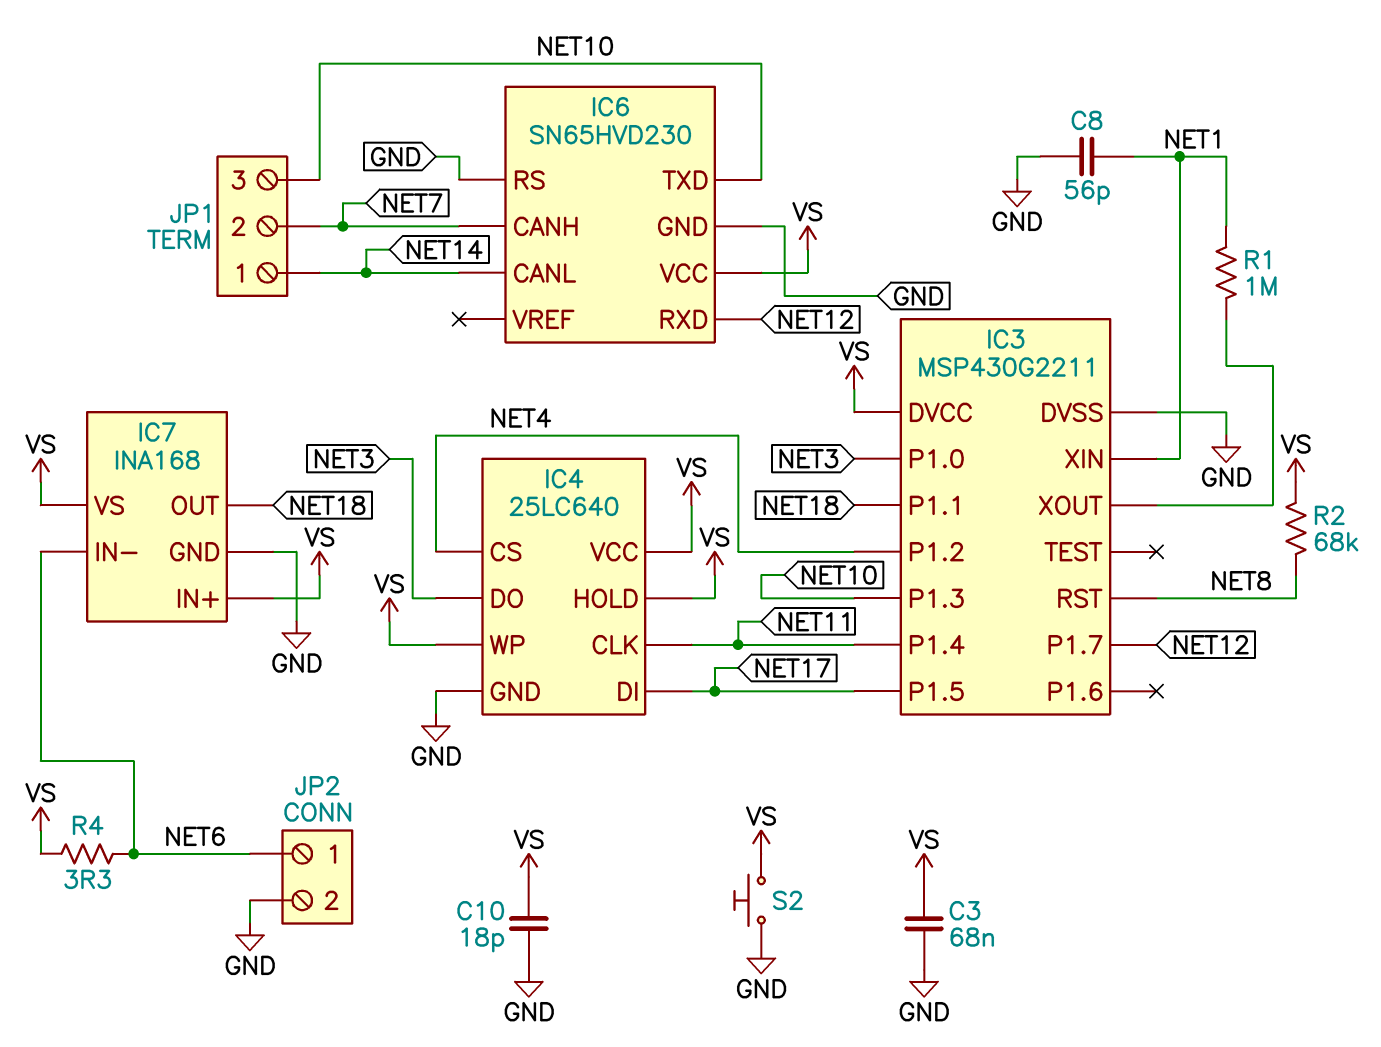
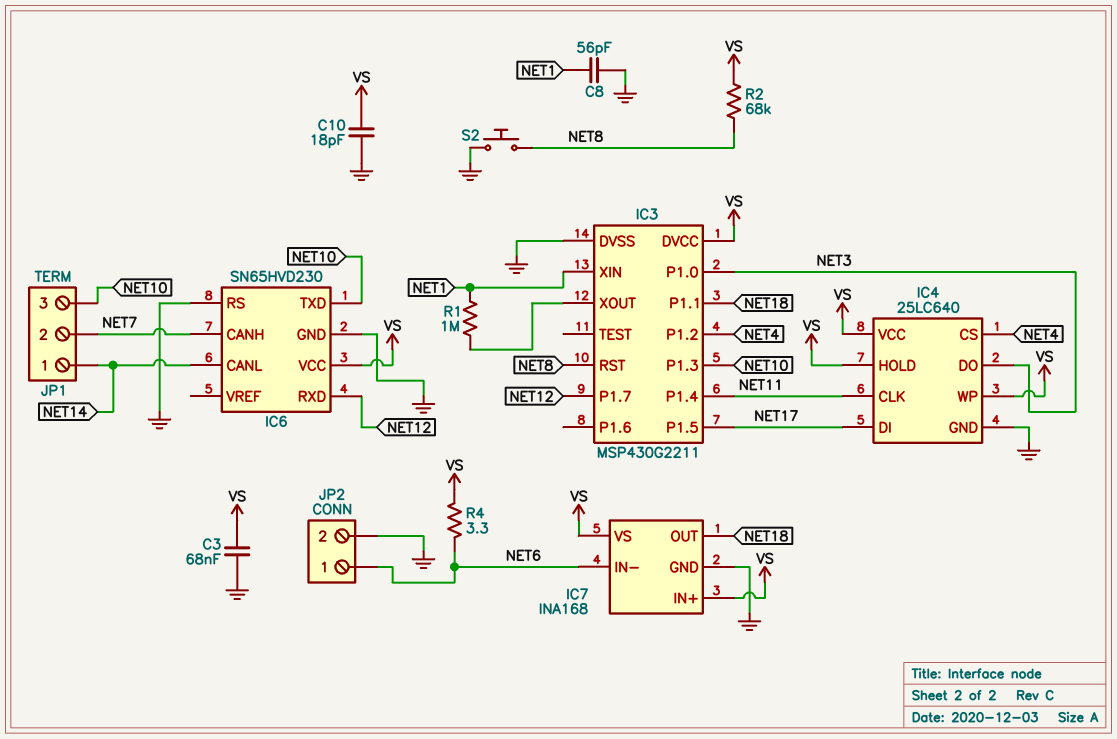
S2: button (GND, VS) -> button (GND, NET8)

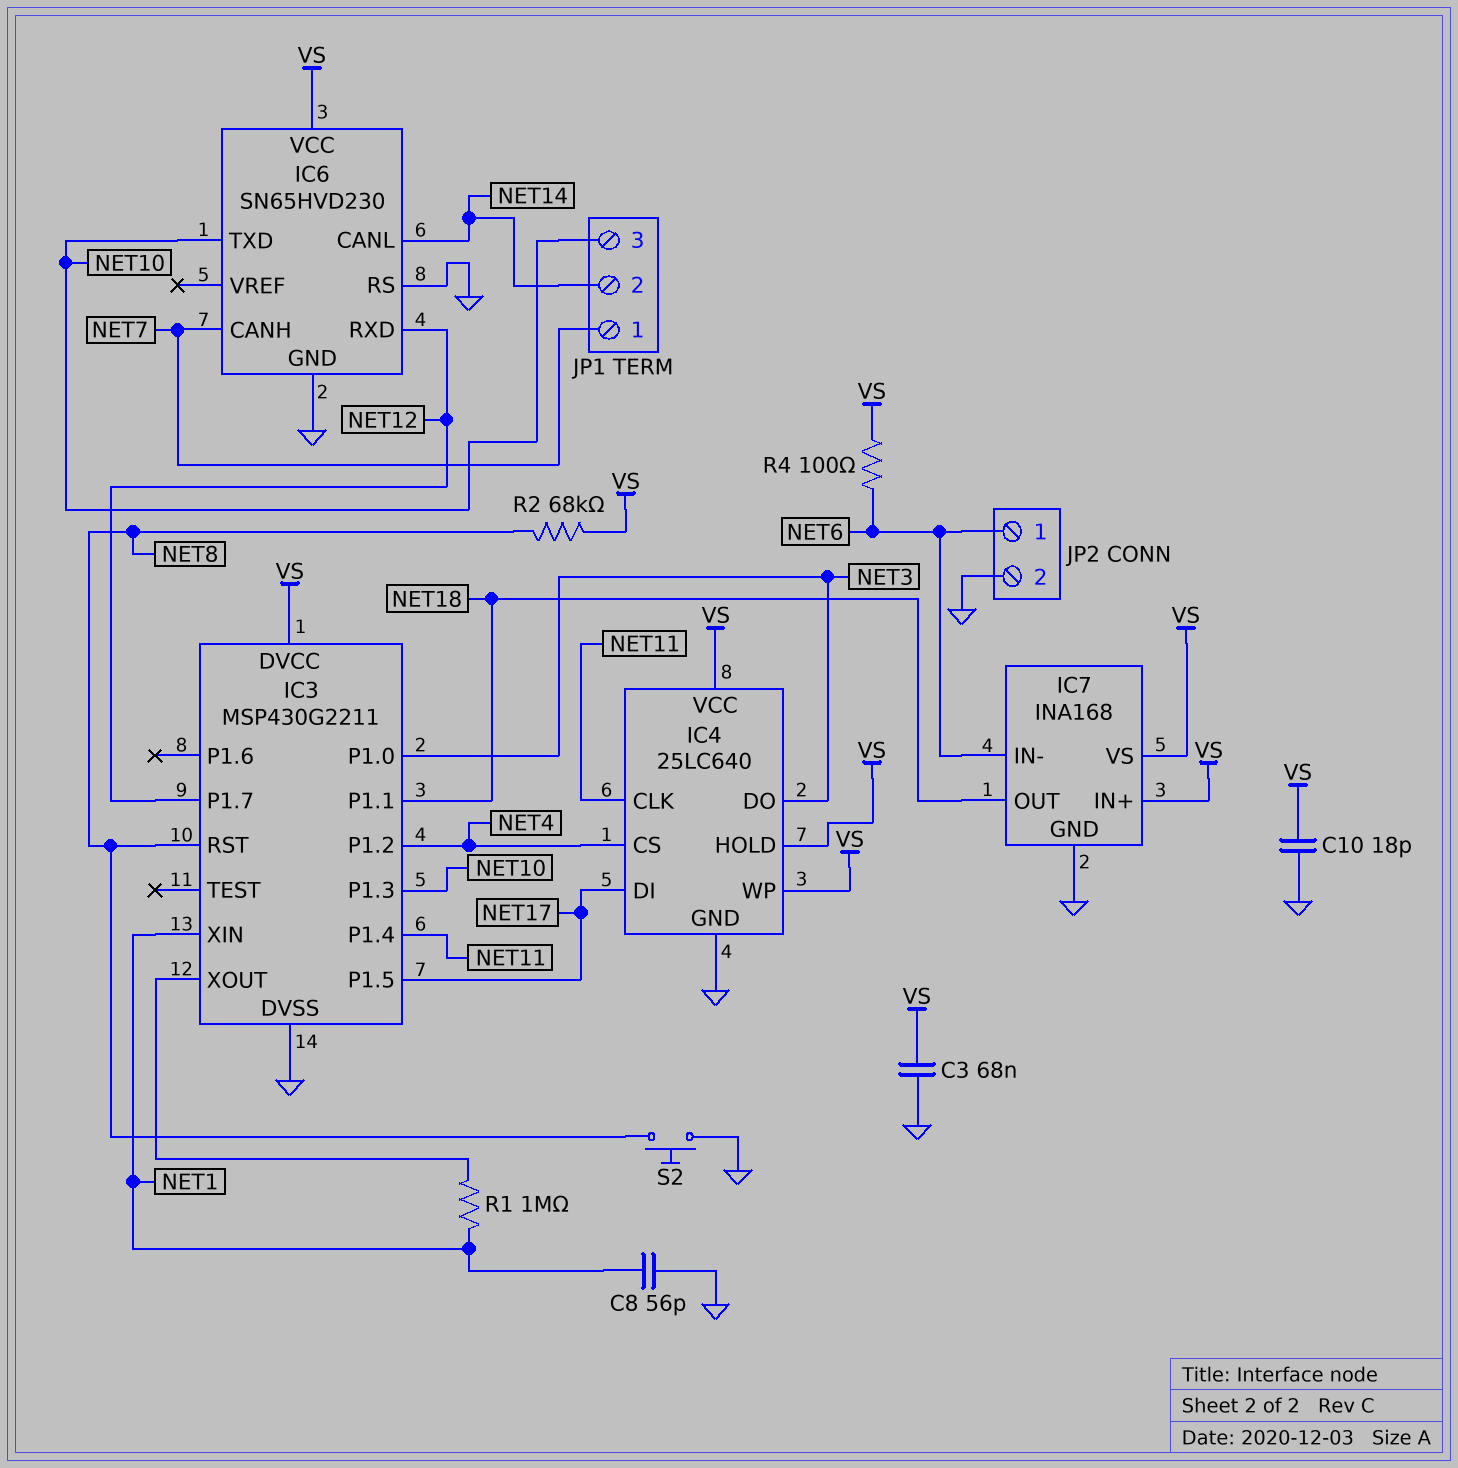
JP1 pin 1: NET14 -> NET7
JP1 pin 2: NET7 -> NET14
R4: 3.3 (NET6, VS) -> 100 (NET6, VS)

